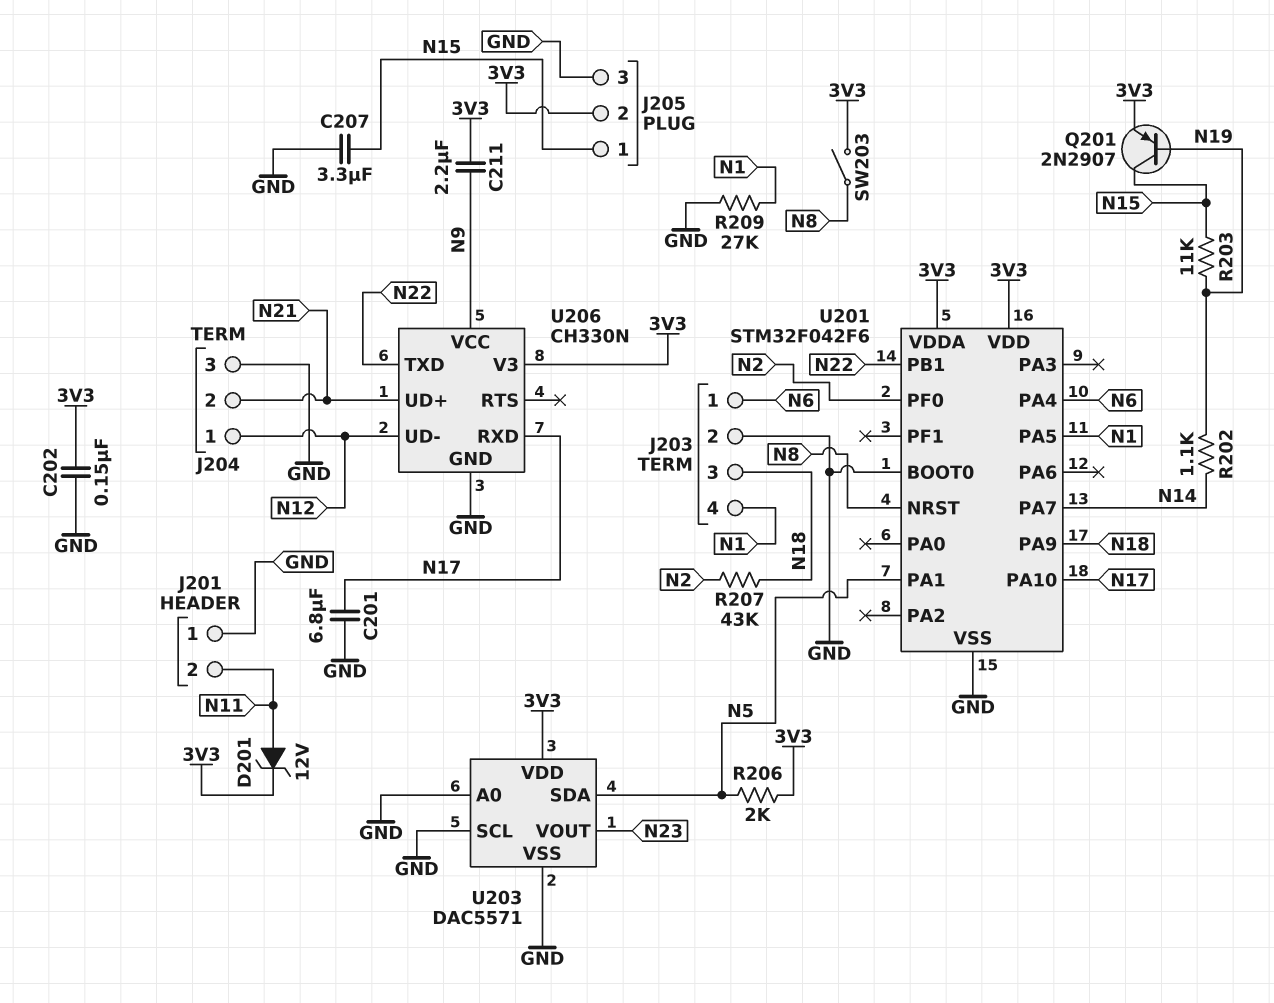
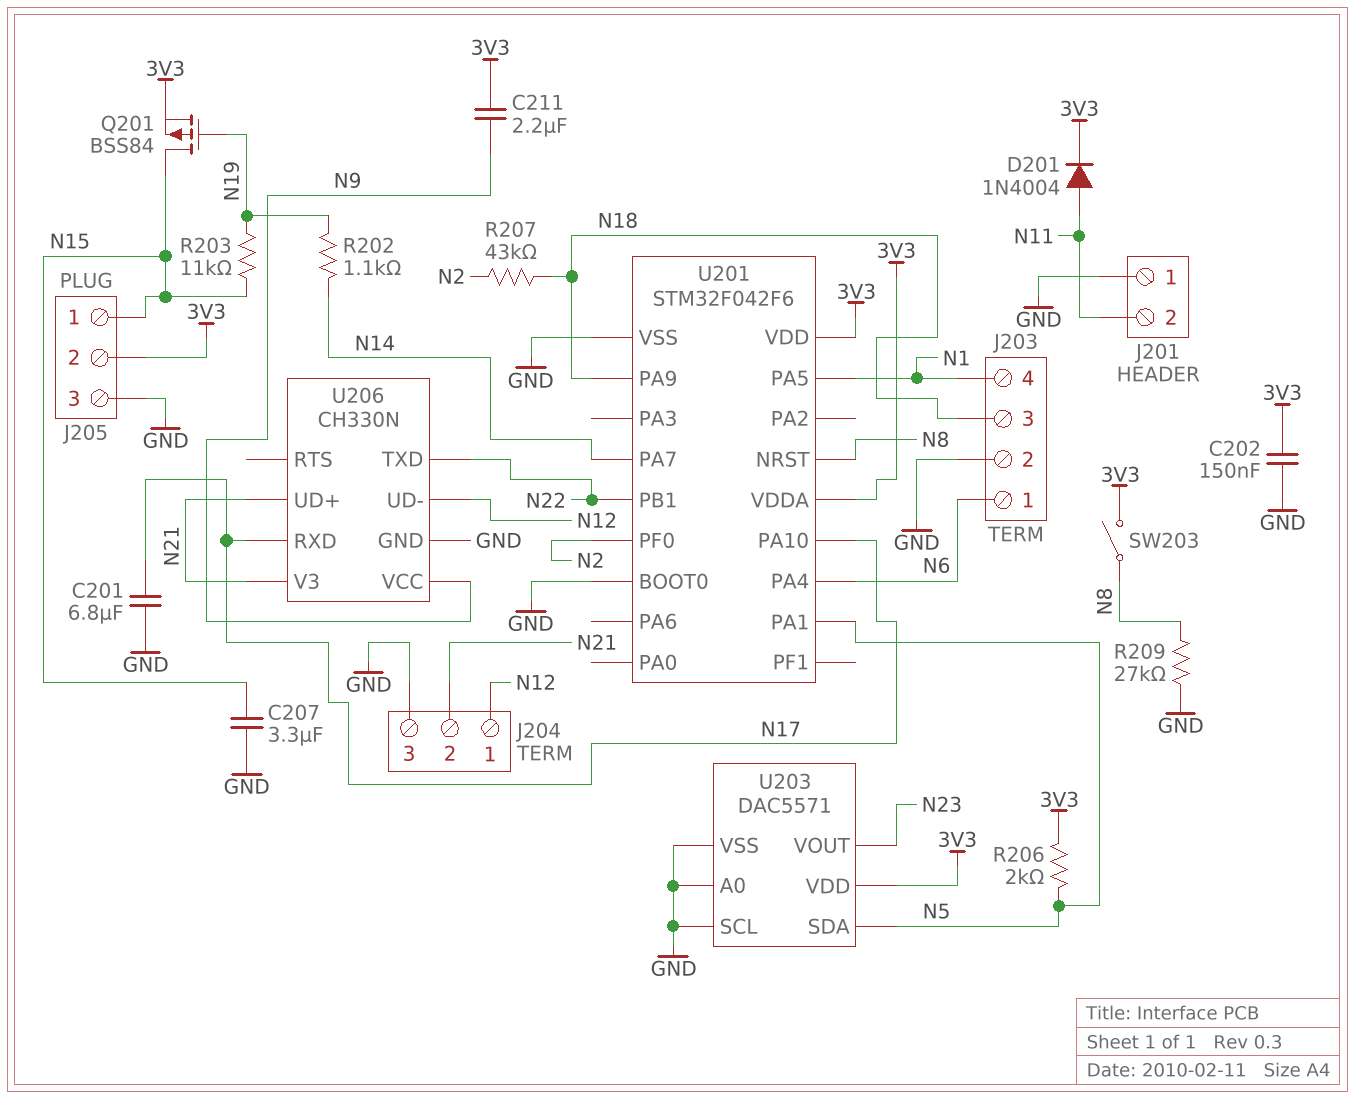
D201: zener 12V (A N11, K 3V3) -> diode 1N4004 (A N11, K 3V3)
Q201: PNP 2N2907 (B N19, C N15, E 3V3) -> PMOS BSS84 (G N19, D N15, S 3V3)
R209: 27k (GND, N1) -> 27k (GND, N8)
U206 pin V3: 3V3 -> N21

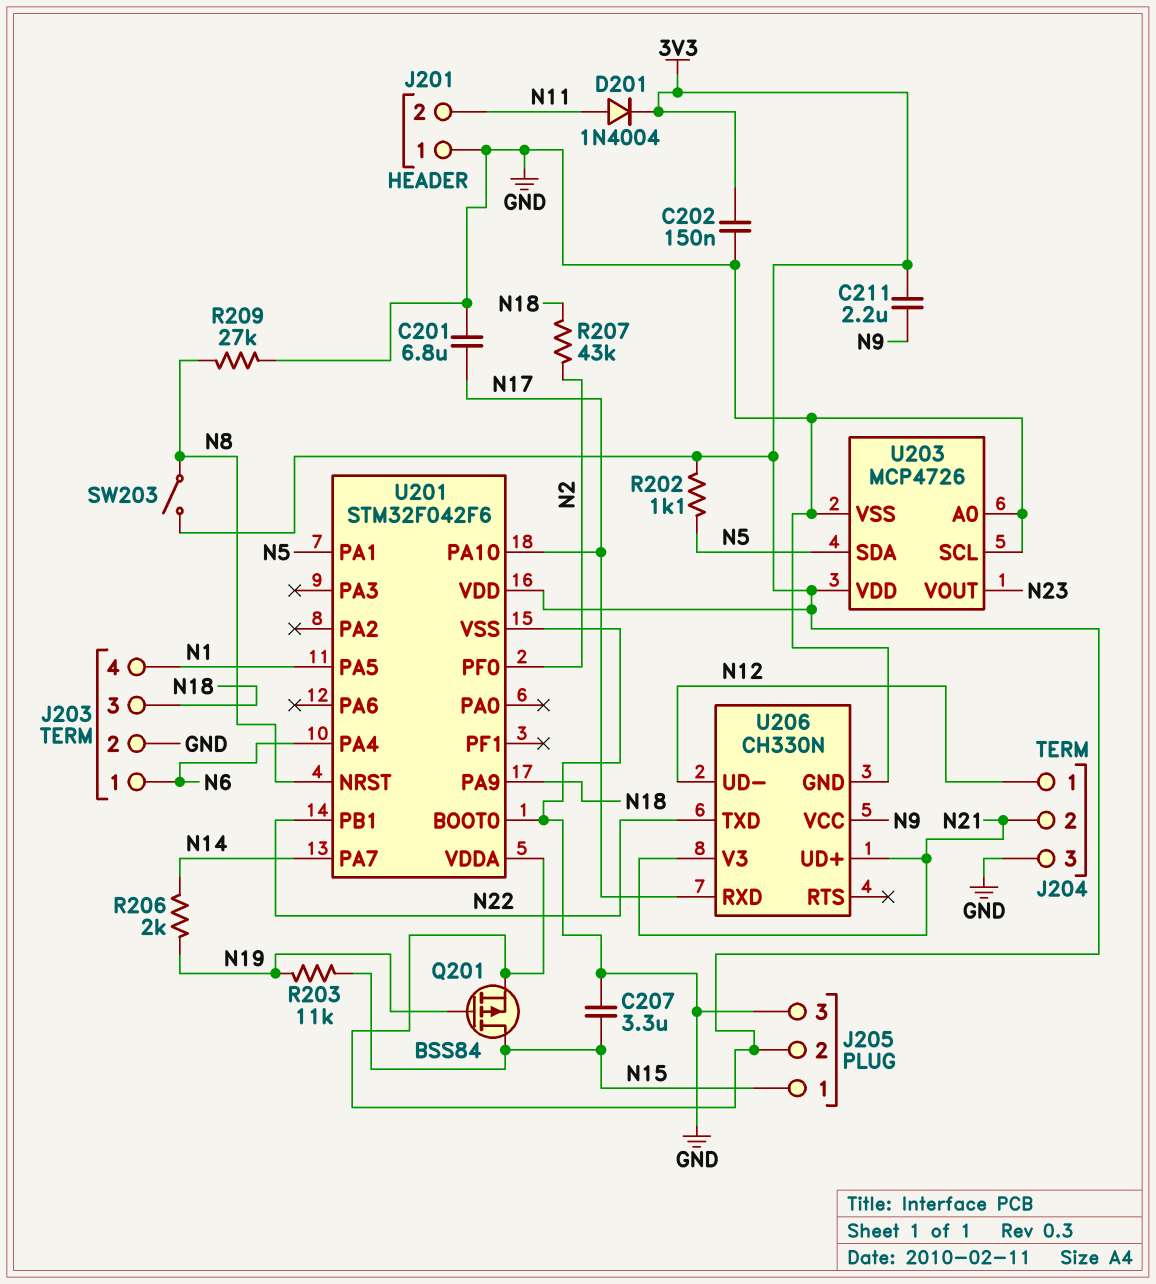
R202: 1.1k (N14, N19) -> 1.1k (3V3, N5)
R206: 2k (3V3, N5) -> 2k (N14, N19)
U203: DAC5571 -> MCP4726

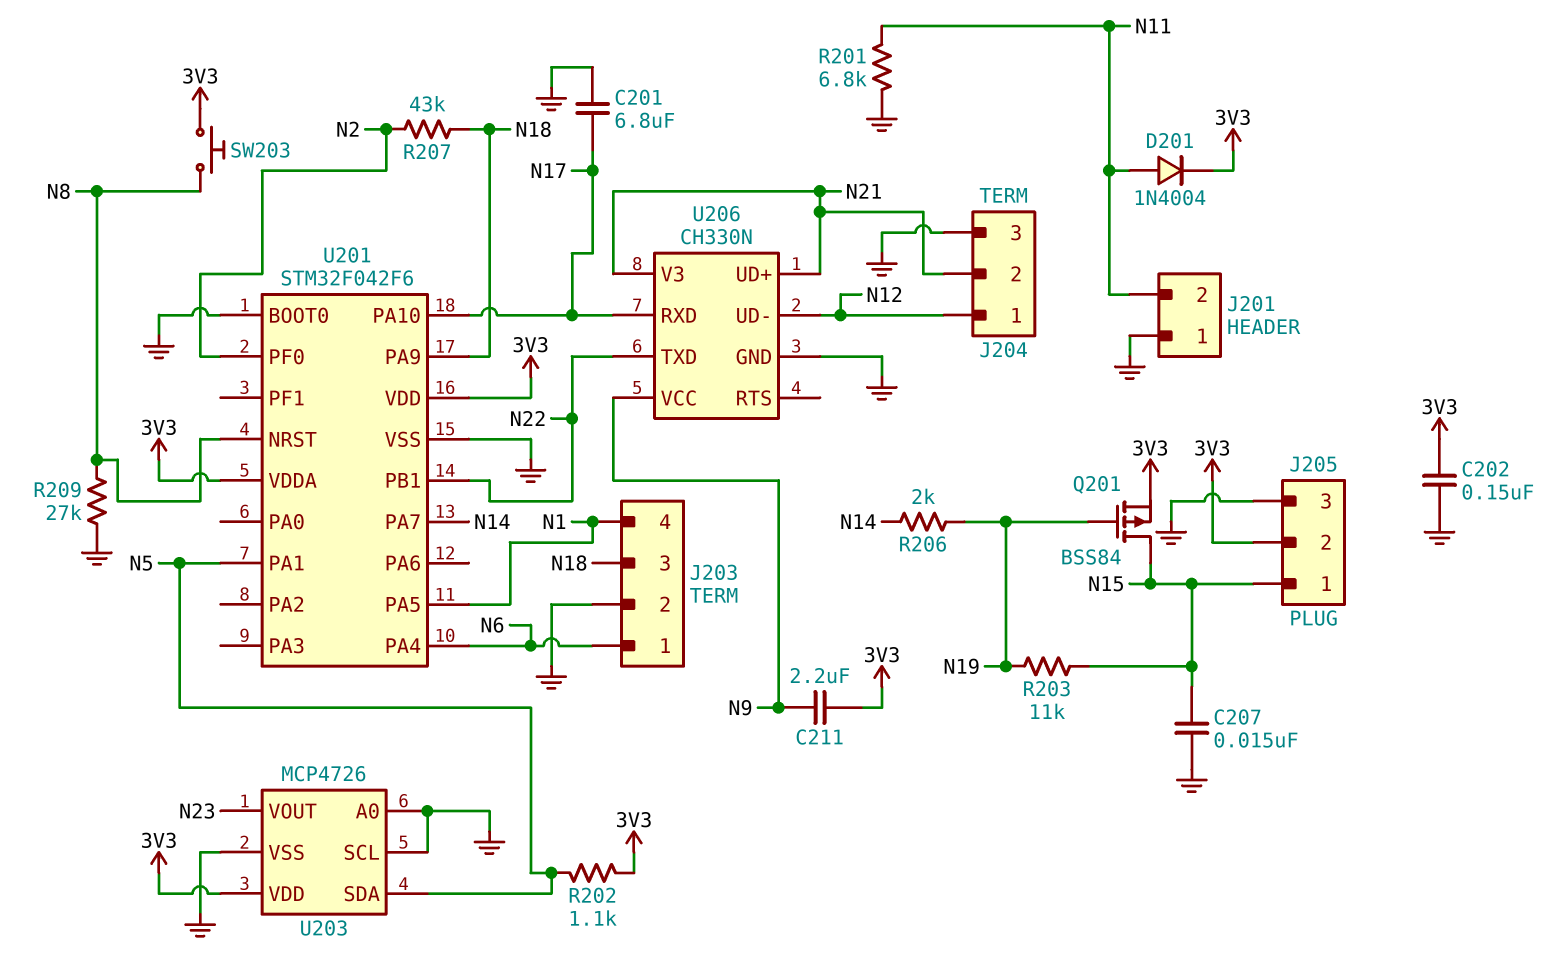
C207: 3.3uF (GND, N15) -> 15nF (GND, N15)
R201: none -> 6.8k (GND, N11)
SW203: switch (3V3, N8) -> button (3V3, N8)

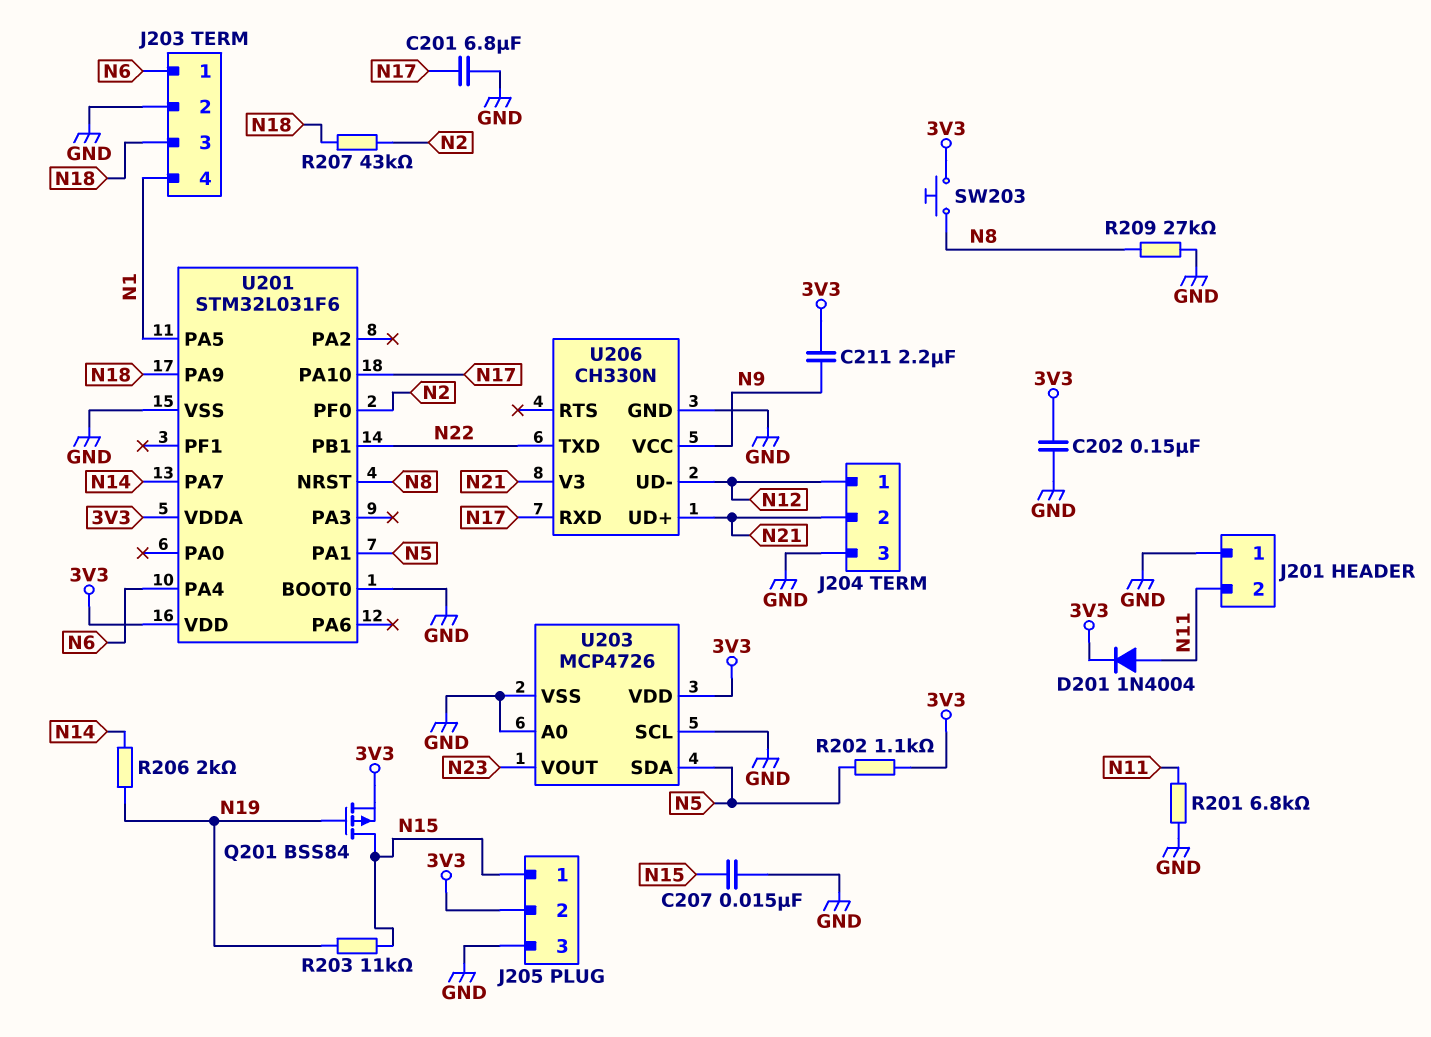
U201: STM32F042F6 -> STM32L031F6

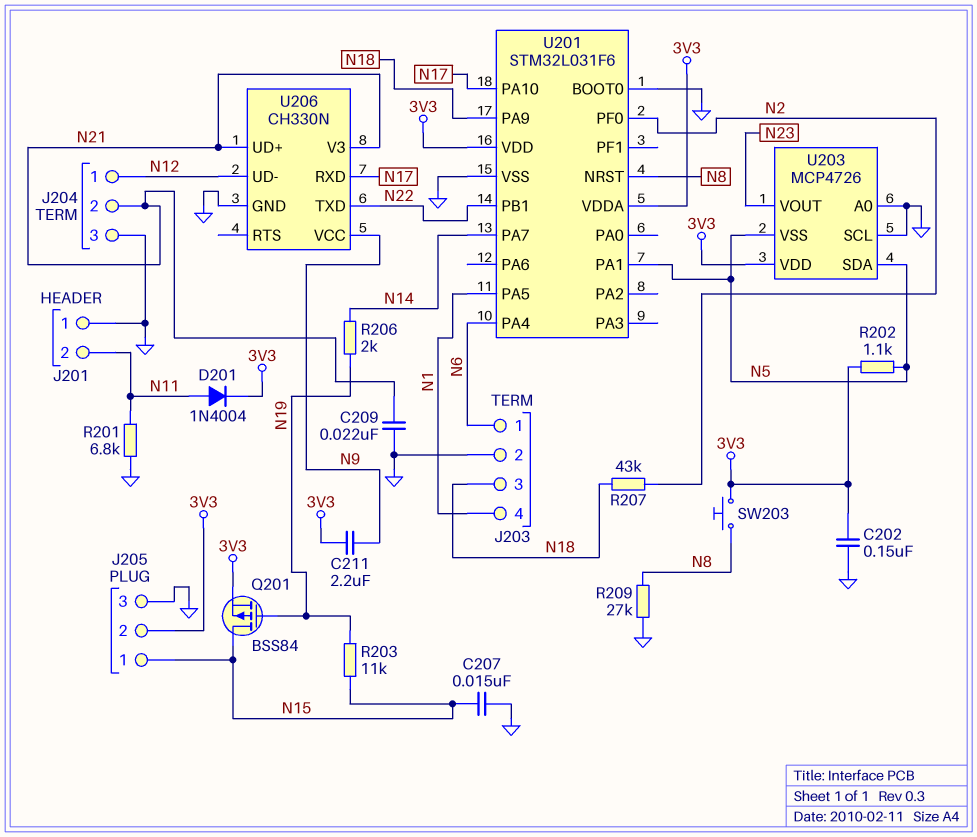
C201: 6.8uF (GND, N17) -> none
C209: none -> 22nF (GND, N21)
U203 pin VSS: GND -> N5

